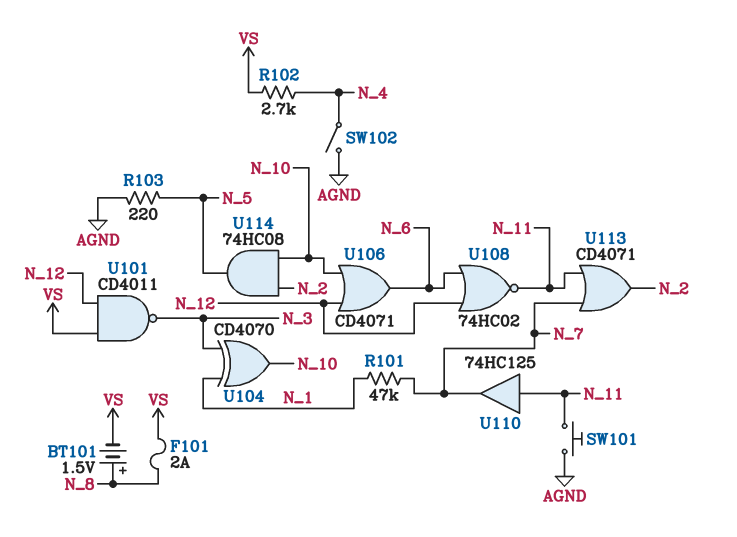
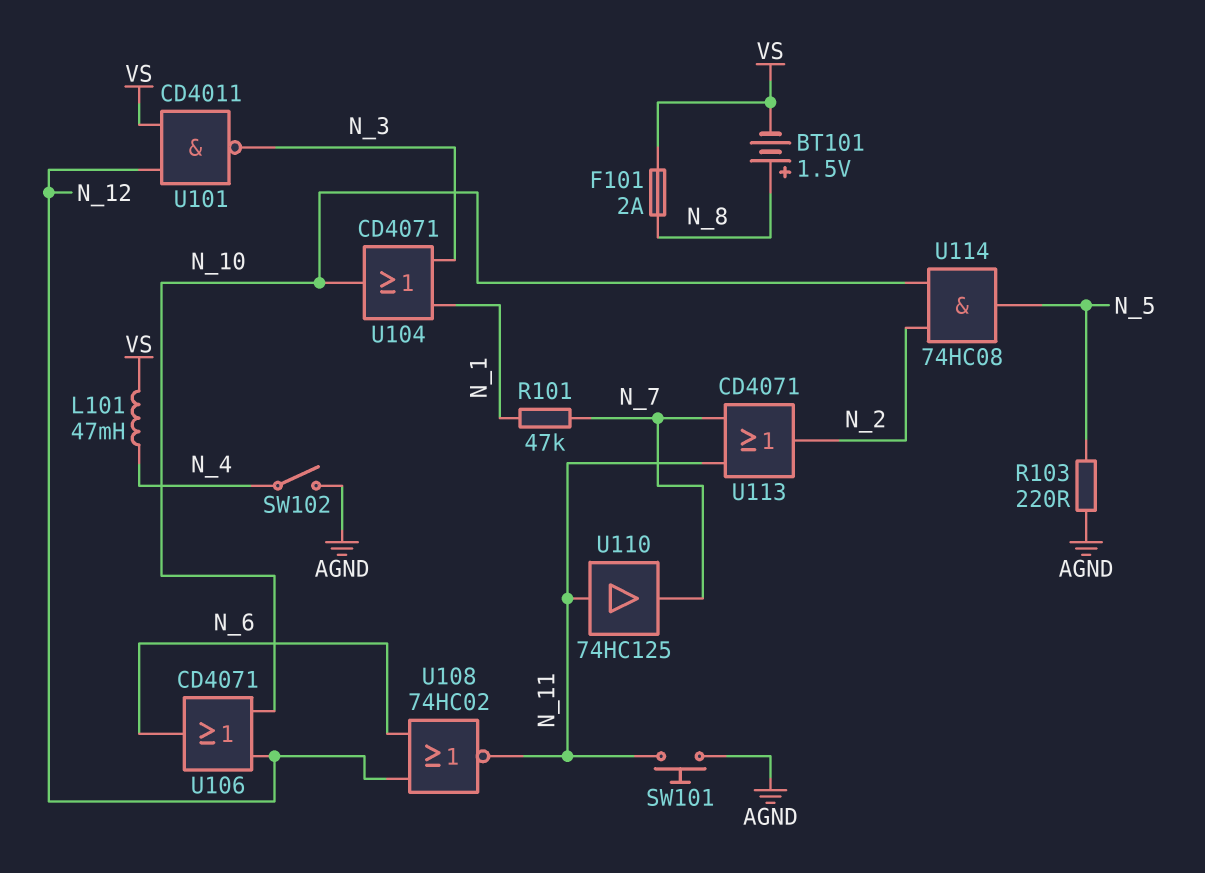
L101: none -> 47mH (N_4, VS)
R102: 2.7k (N_4, VS) -> none
U104: XOR CD4070 (in N_1, in N_3, out N_10) -> OR CD4071 (in N_1, in N_3, out N_10)

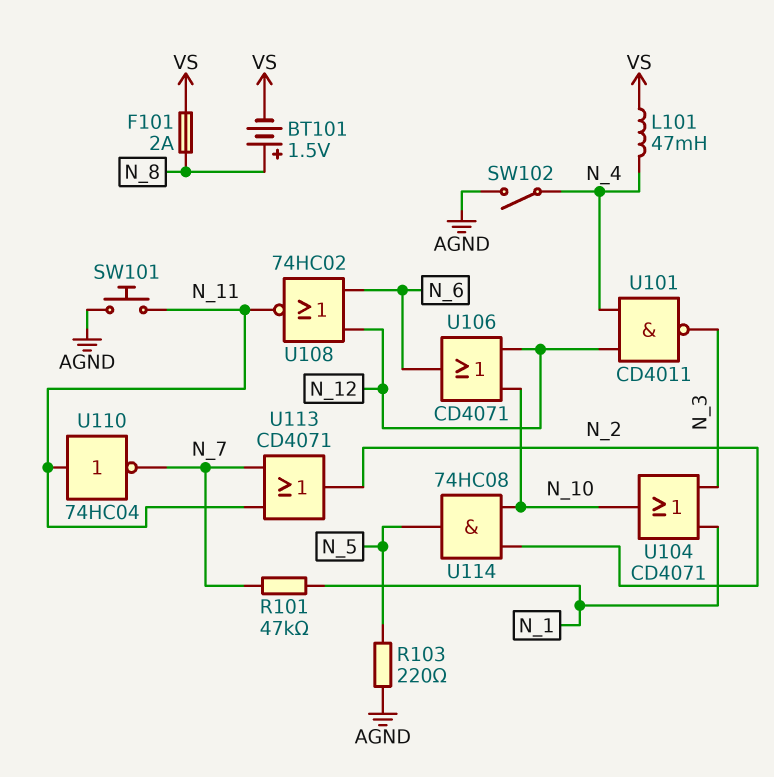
U101: NAND CD4011 (in N_12, in VS, out N_3) -> NAND CD4011 (in N_4, in N_12, out N_3)
U110: buffer 74HC125 (in N_11, out N_7) -> NOT 74HC04 (in N_11, out N_7)

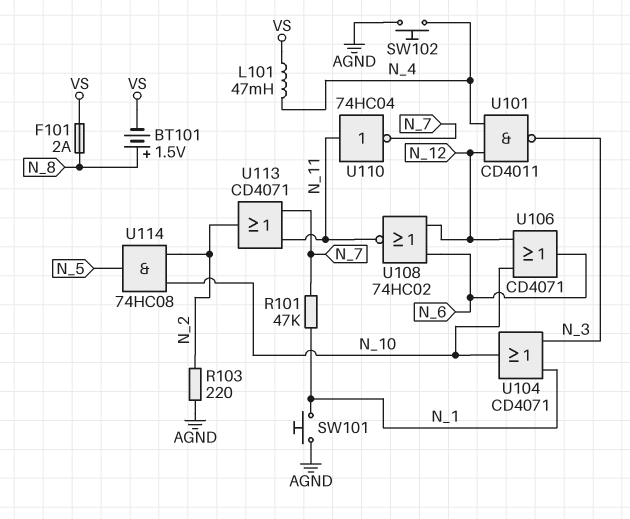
R103: 220 (AGND, N_5) -> 220 (AGND, N_2)
SW101: button (AGND, N_11) -> button (AGND, N_1)
SW102: switch (AGND, N_4) -> button (AGND, N_4)

